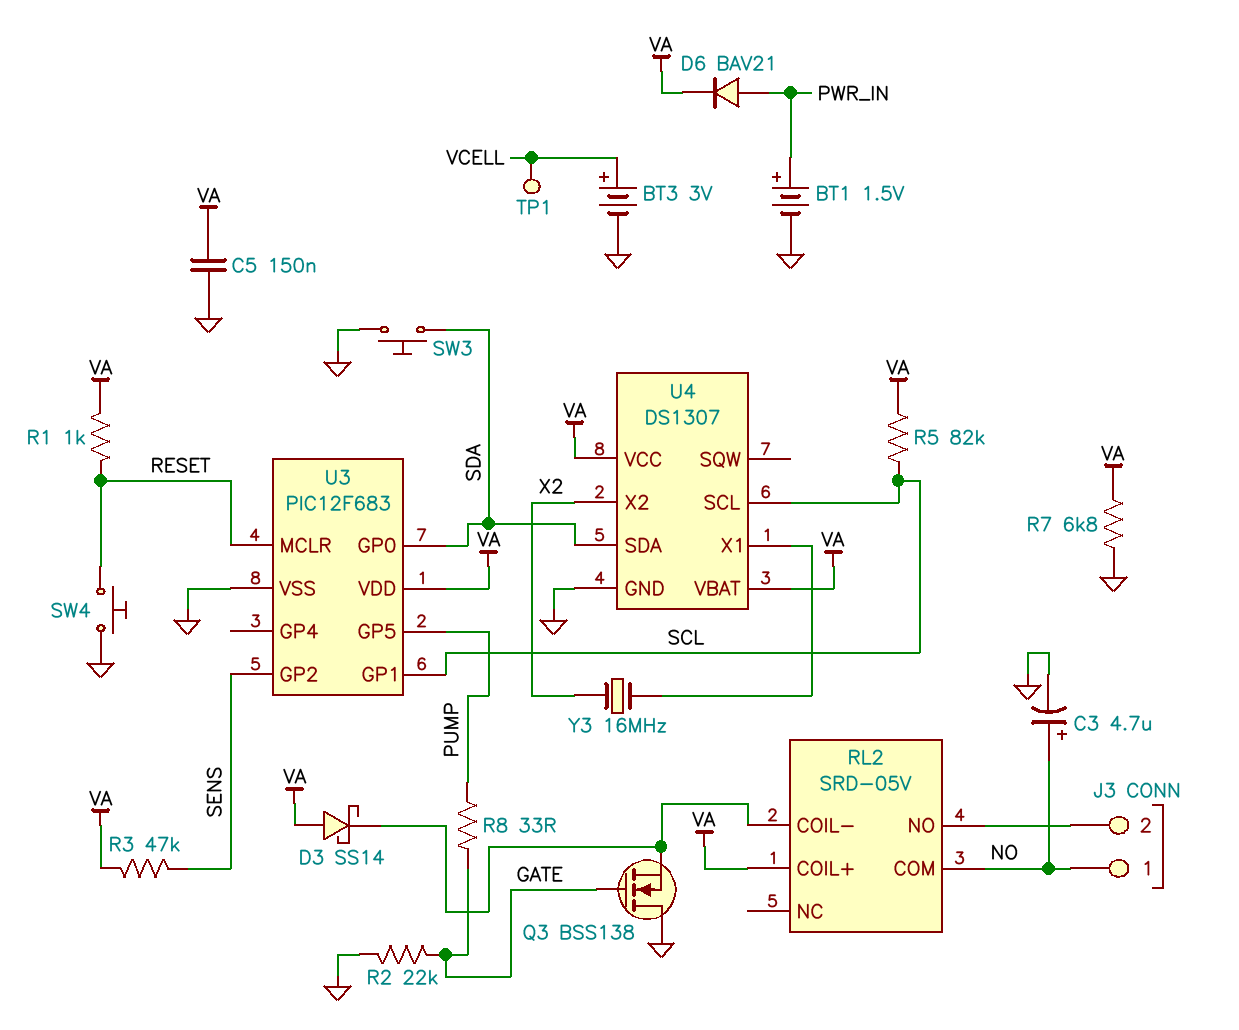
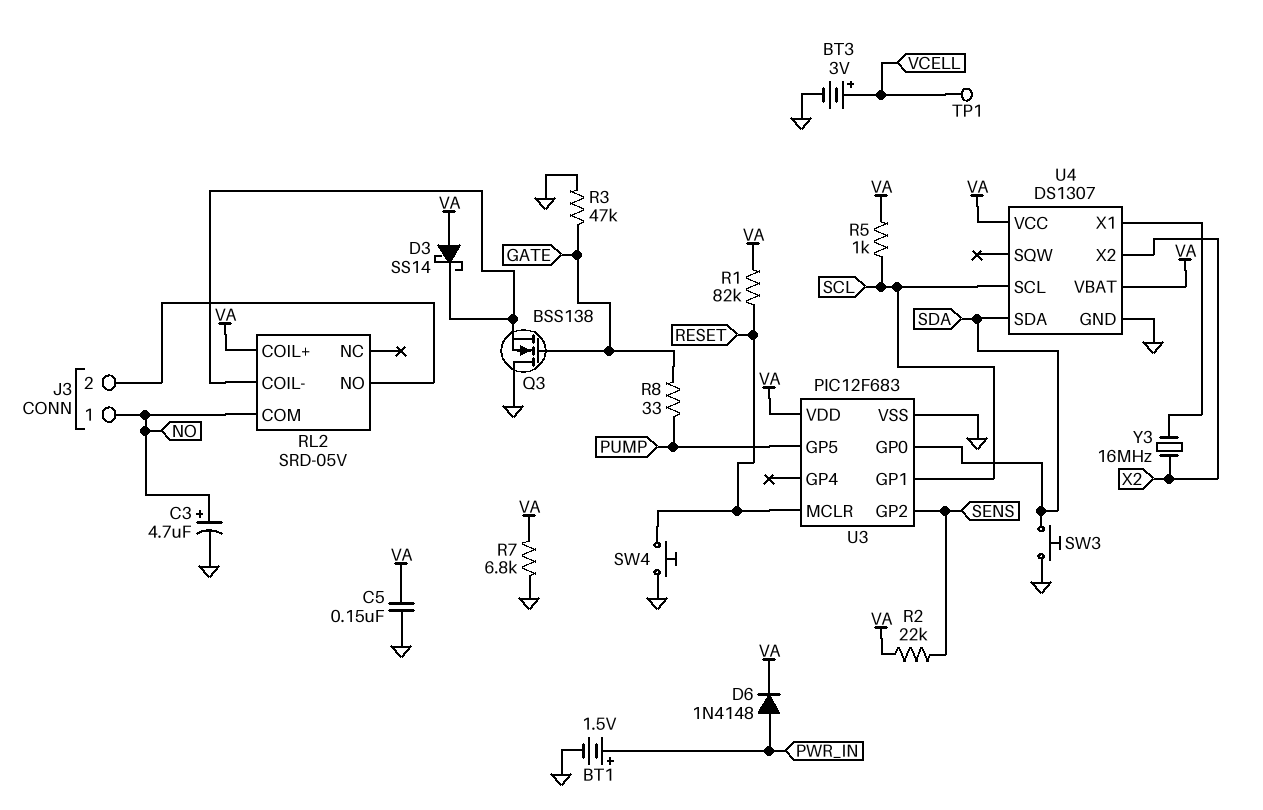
D6: diode BAV21 (A PWR_IN, K VA) -> diode 1N4148 (A PWR_IN, K VA)
R1: 1k (RESET, VA) -> 82k (RESET, VA)
R2: 22k (GATE, GND) -> 22k (SENS, VA)
R3: 47k (SENS, VA) -> 47k (GATE, GND)
R5: 82k (SCL, VA) -> 1k (SCL, VA)

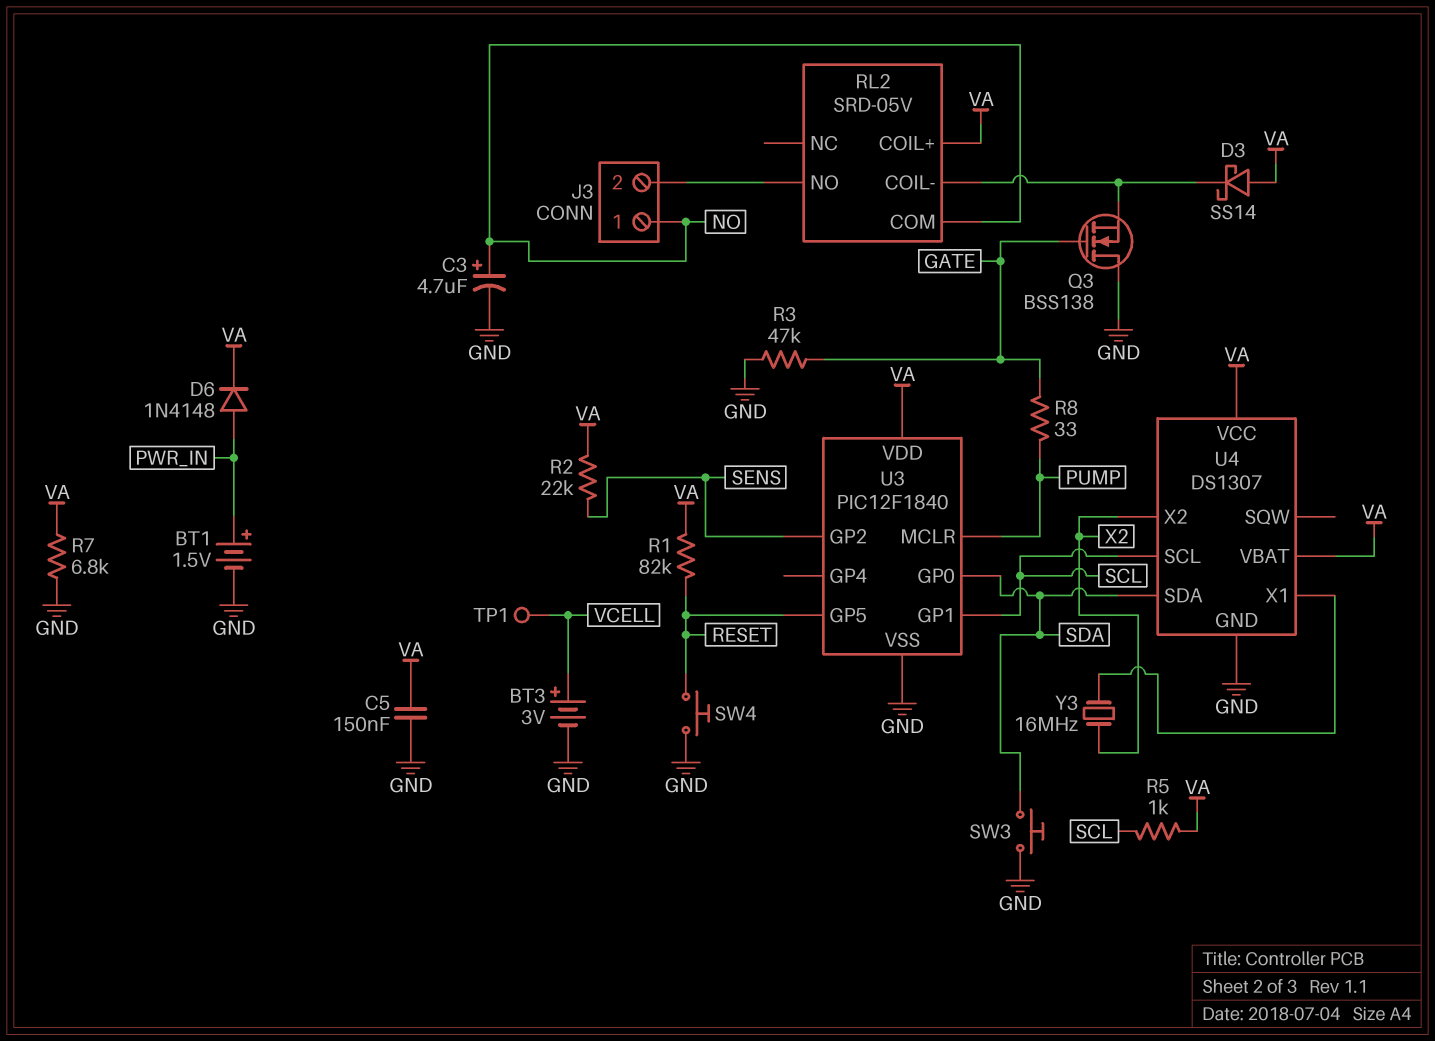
U3: PIC12F683 -> PIC12F1840
U3 pin GP5: PUMP -> RESET
U3 pin MCLR: RESET -> PUMP

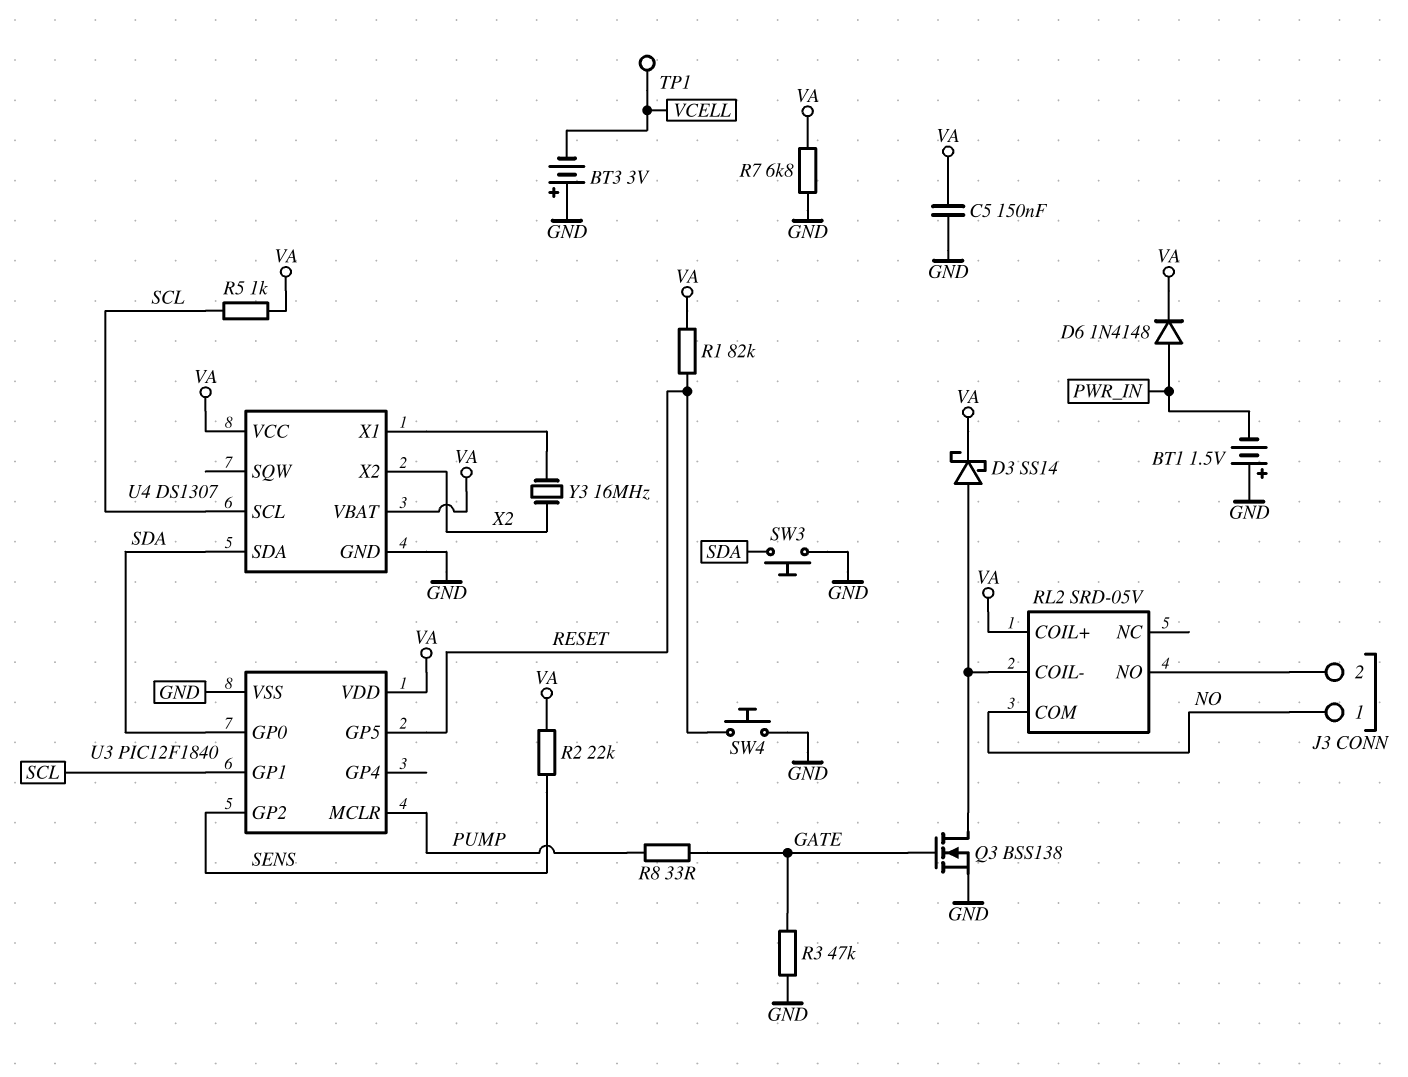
BT1: 1.5V (plus PWR_IN, minus GND) -> 1.5V (plus GND, minus PWR_IN)
BT3: 3V (plus VCELL, minus GND) -> 3V (plus GND, minus VCELL)
C3: 4.7uF (plus NO, minus GND) -> none
D3: schottky SS14 (A VA, K RL2/COIL-) -> schottky SS14 (A RL2/COIL-, K VA)
Q3: NMOS BSS138 (G GATE, D GND, S RL2/COIL-) -> NMOS BSS138 (G GATE, D RL2/COIL-, S GND)

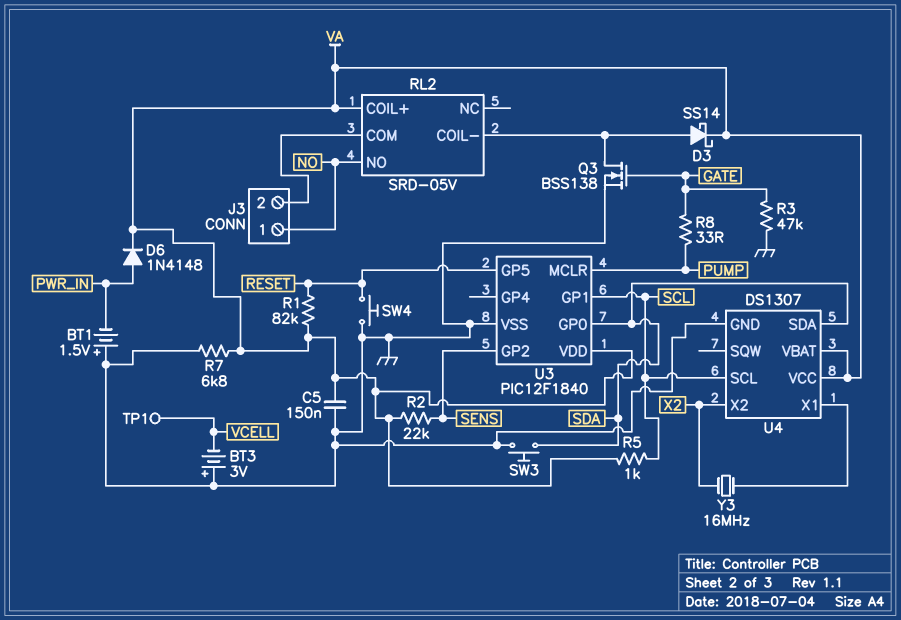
RL2 pin COM: NO -> J3/2
RL2 pin NO: J3/2 -> NO

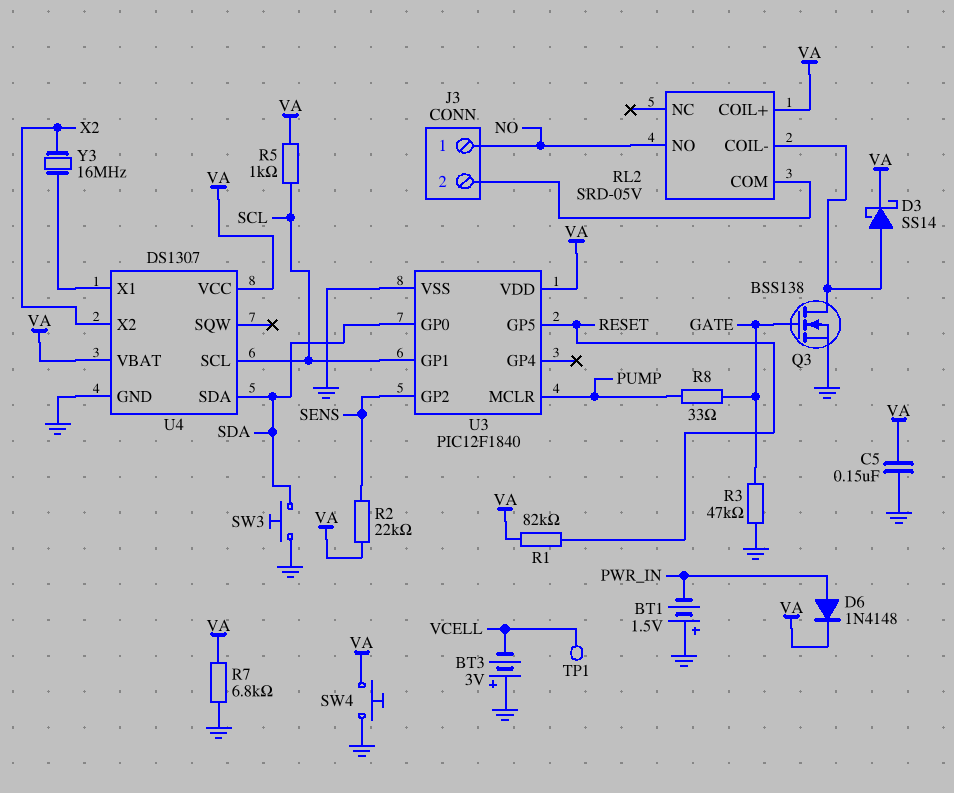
SW4: button (GND, RESET) -> button (GND, VA)

